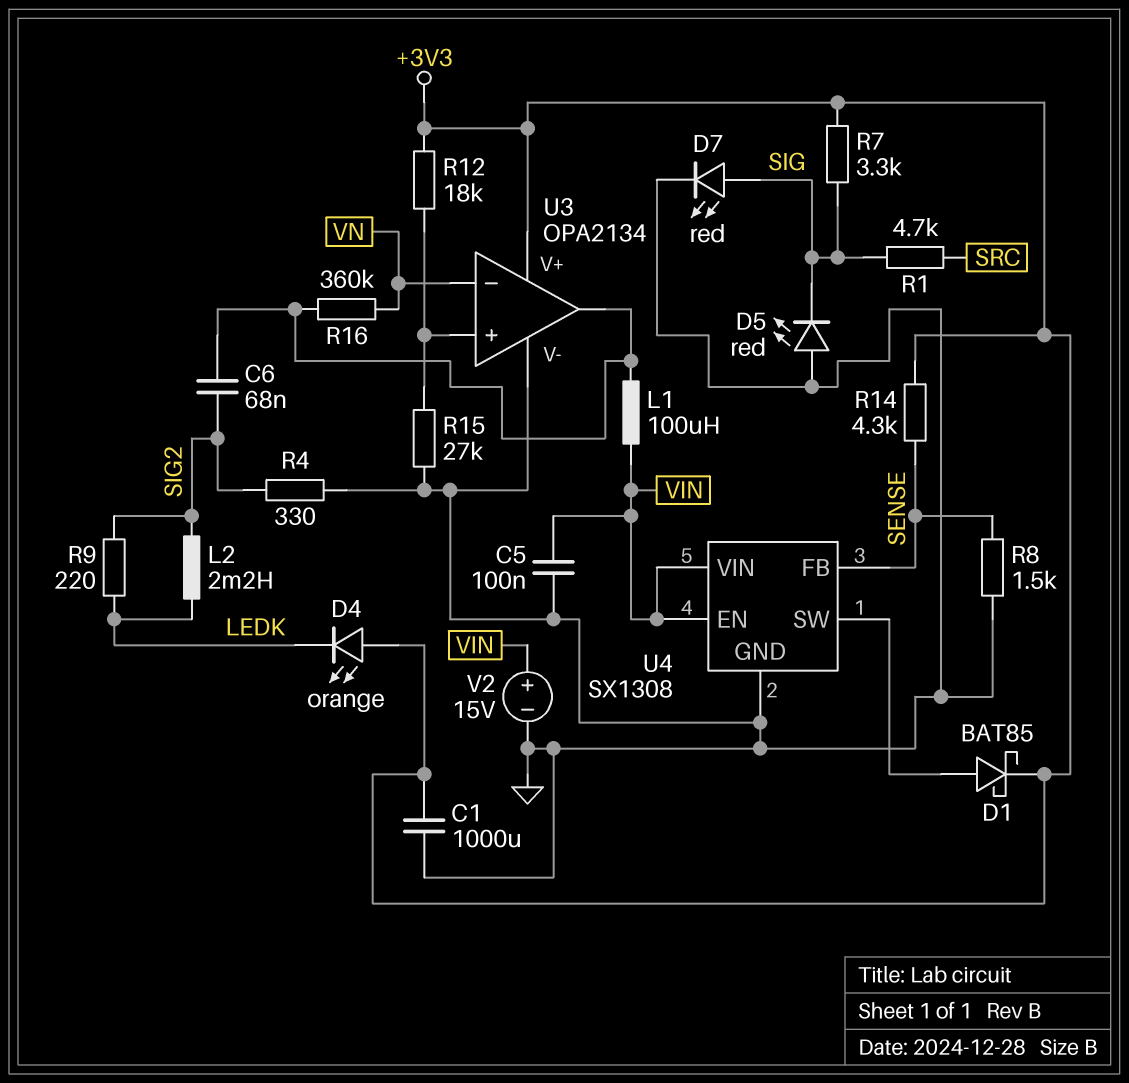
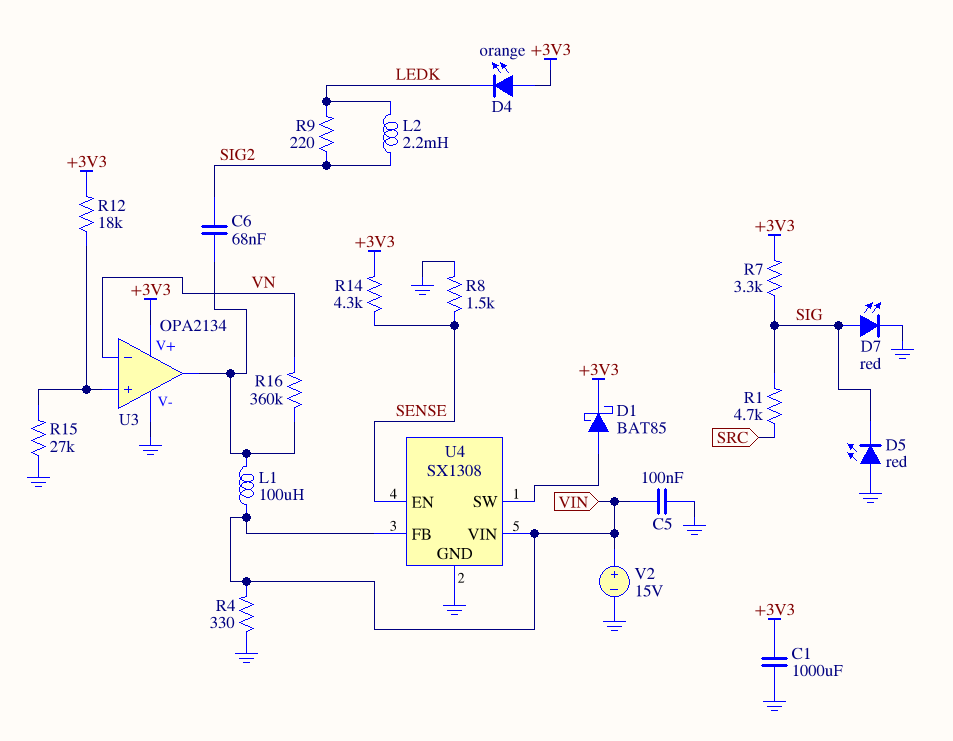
R4: 330 (GND, SIG2) -> 330 (GND, VIN)
U4 pin EN: VIN -> SENSE
U4 pin FB: SENSE -> VIN

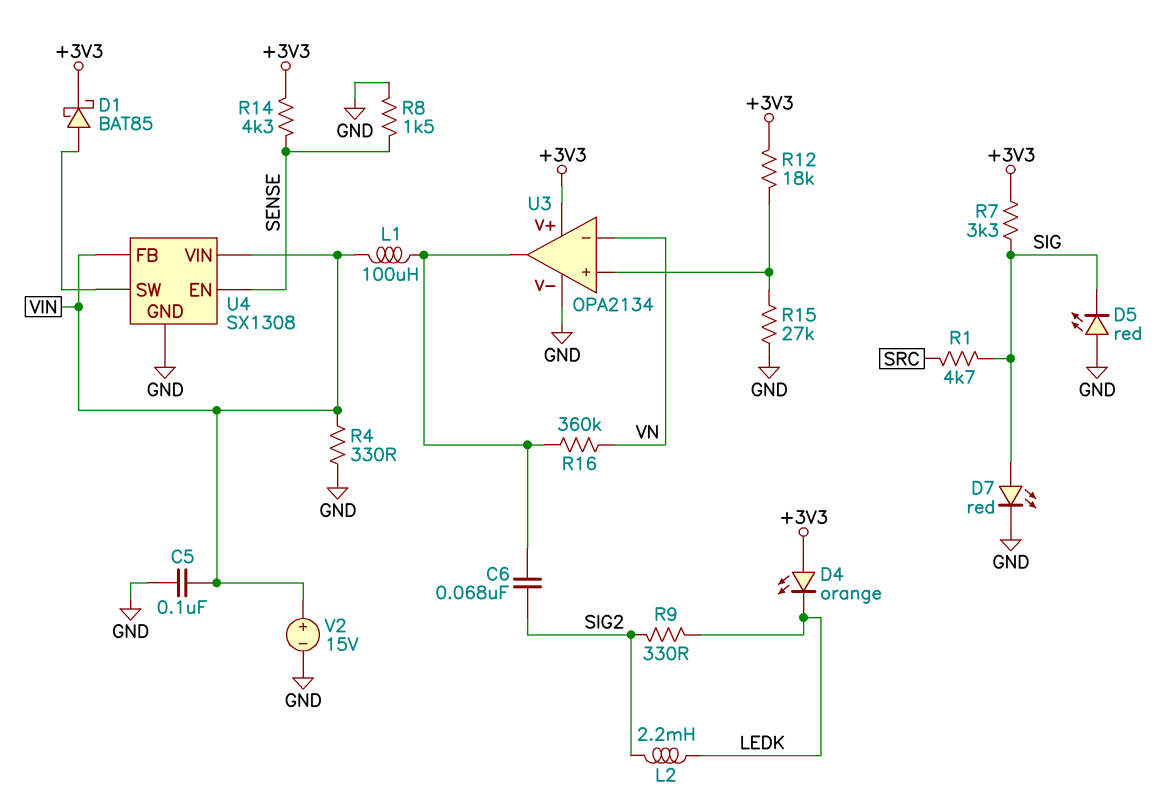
C1: 1000uF (+3V3, GND) -> none
R9: 220 (LEDK, SIG2) -> 330 (LEDK, SIG2)

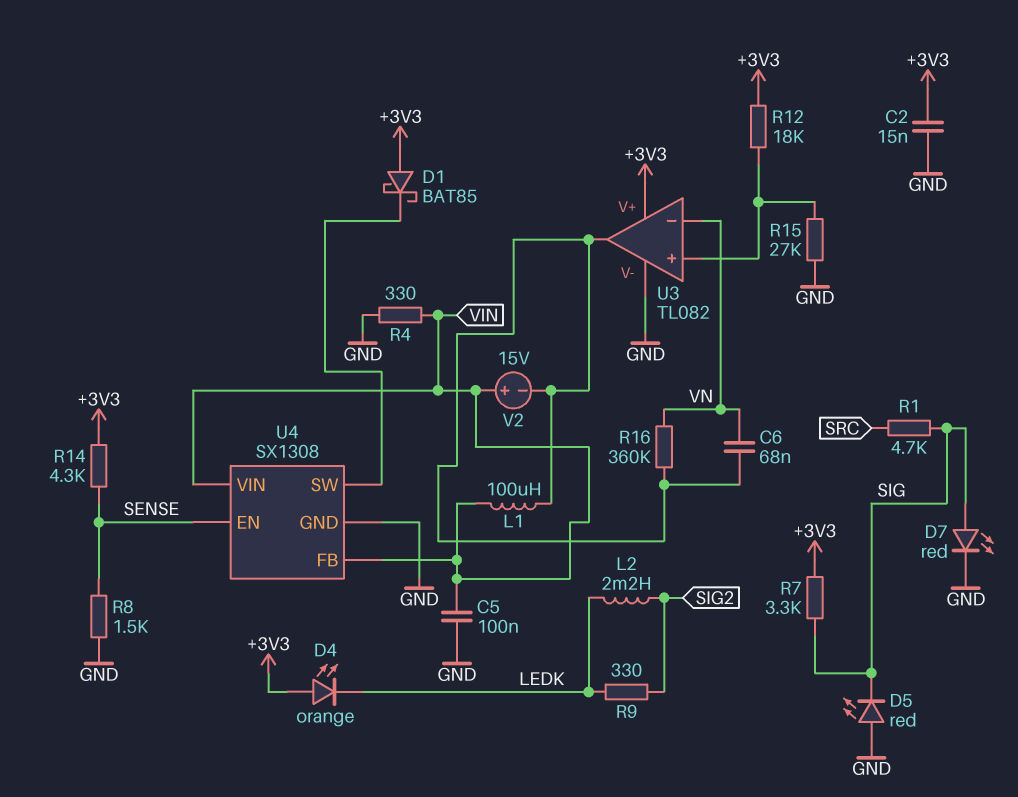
C2: none -> 15nF (+3V3, GND)
C6: 68nF (SIG2, U3/out) -> 68nF (U3/out, VN)
D1: schottky BAT85 (A U4/SW, K +3V3) -> schottky BAT85 (A +3V3, K U4/SW)
U3: OPA2134 -> TL082
V2: 15V (plus VIN, minus GND) -> 15V (plus VIN, minus U3/out)

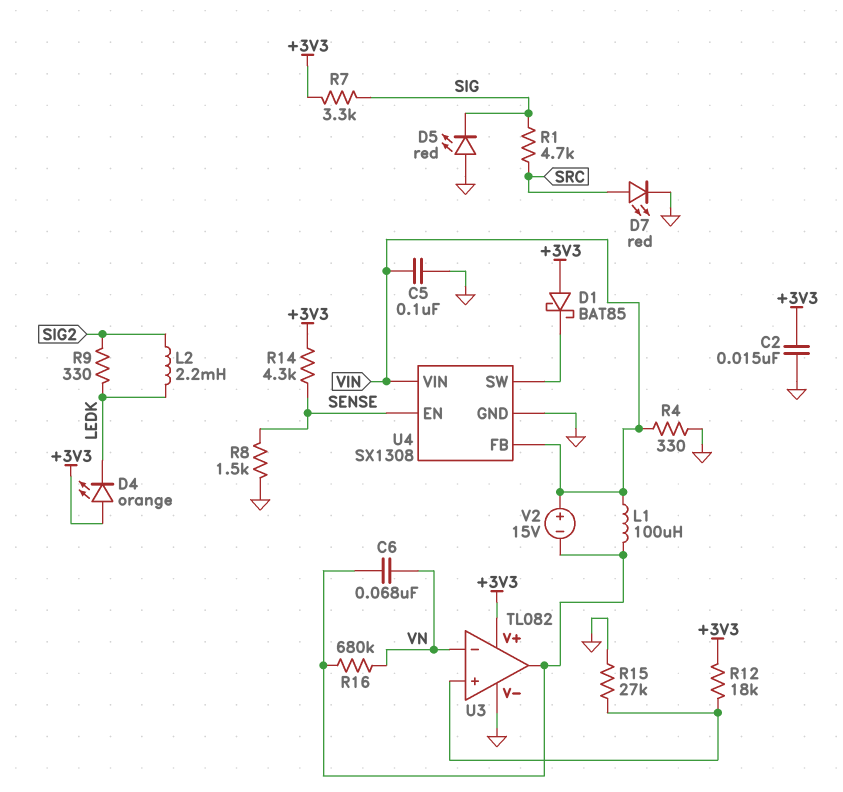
D7: LED red (A SIG, K GND) -> LED red (A SRC, K GND)
R16: 360k (U3/out, VN) -> 680k (U3/out, VN)

